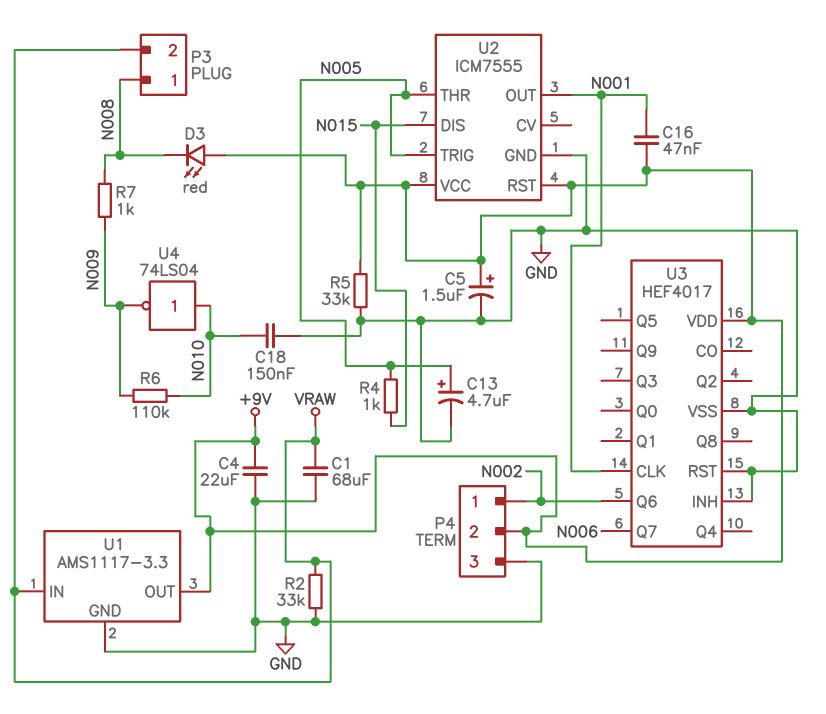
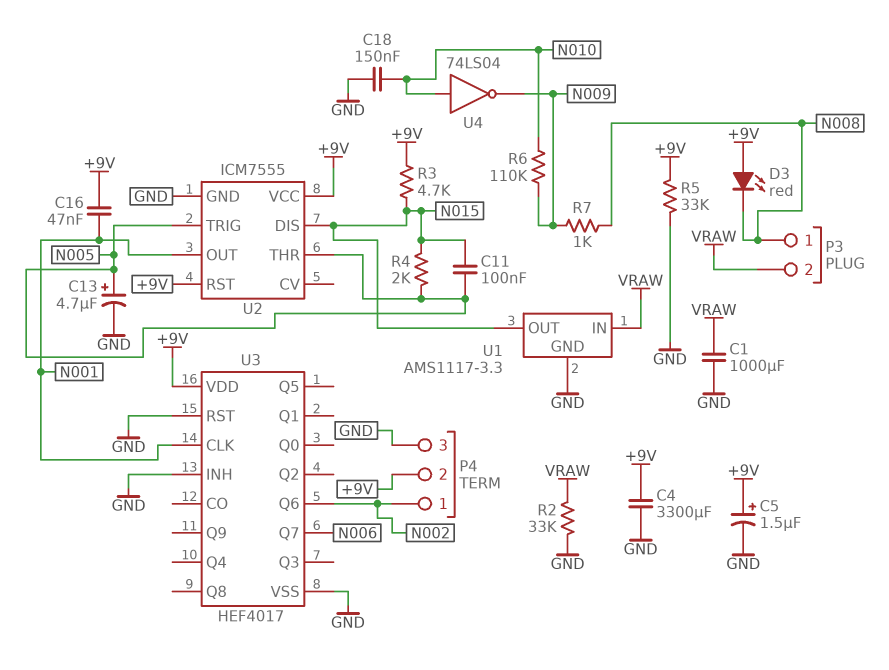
C1: 68uF (GND, VRAW) -> 1000uF (GND, VRAW)
C4: 22uF (+9V, GND) -> 3300uF (+9V, GND)
C11: none -> 100nF (N005, N015)
R3: none -> 4.7k (+9V, N015)
R4: 1k (N005, N015) -> 2k (N005, N015)
U1 pin OUT: +9V -> N015

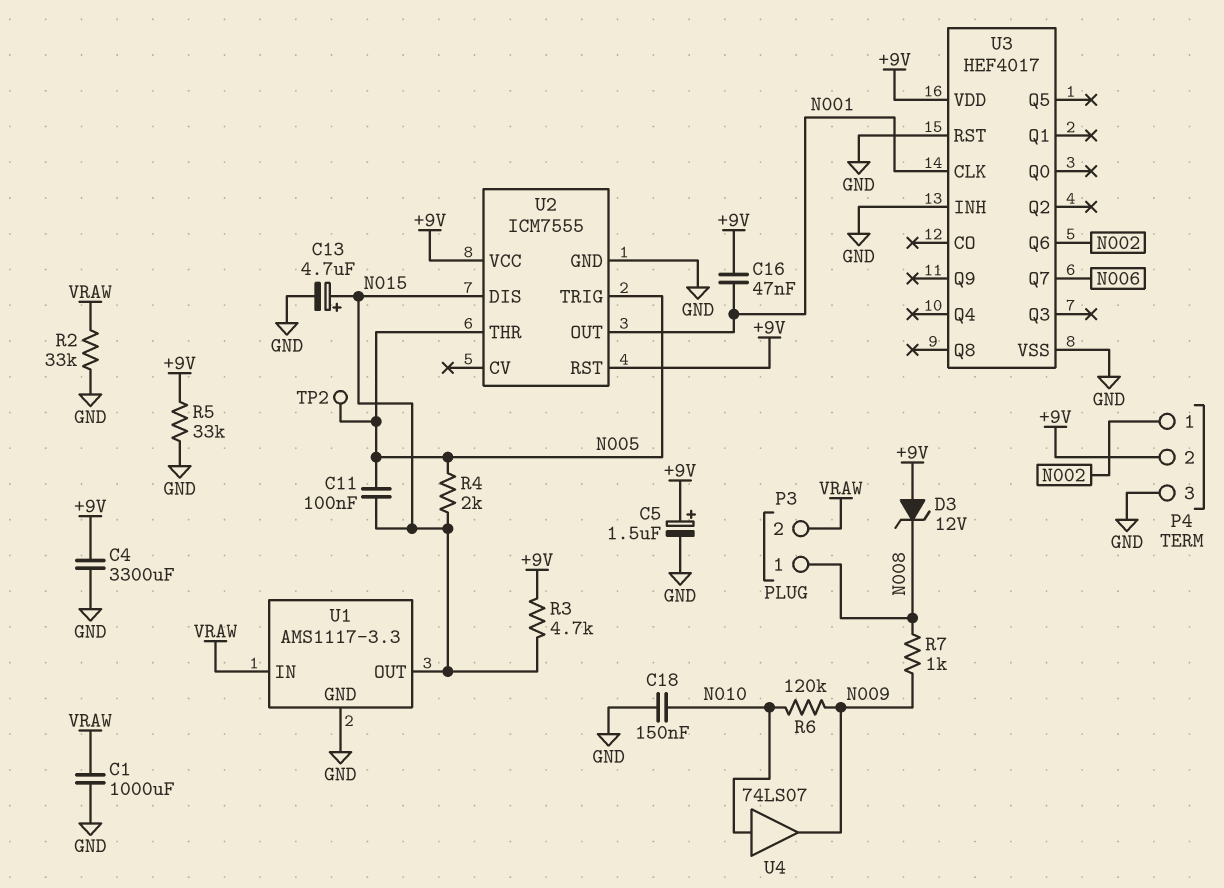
C13: 4.7uF (plus N005, minus GND) -> 4.7uF (plus N015, minus GND)
D3: LED red (A +9V, K N008) -> zener 12V (A +9V, K N008)
R6: 110k (N009, N010) -> 120k (N009, N010)
TP2: none -> test point (N005)
U4: NOT 74LS04 (in N010, out N009) -> buffer 74LS07 (in N010, out N009)

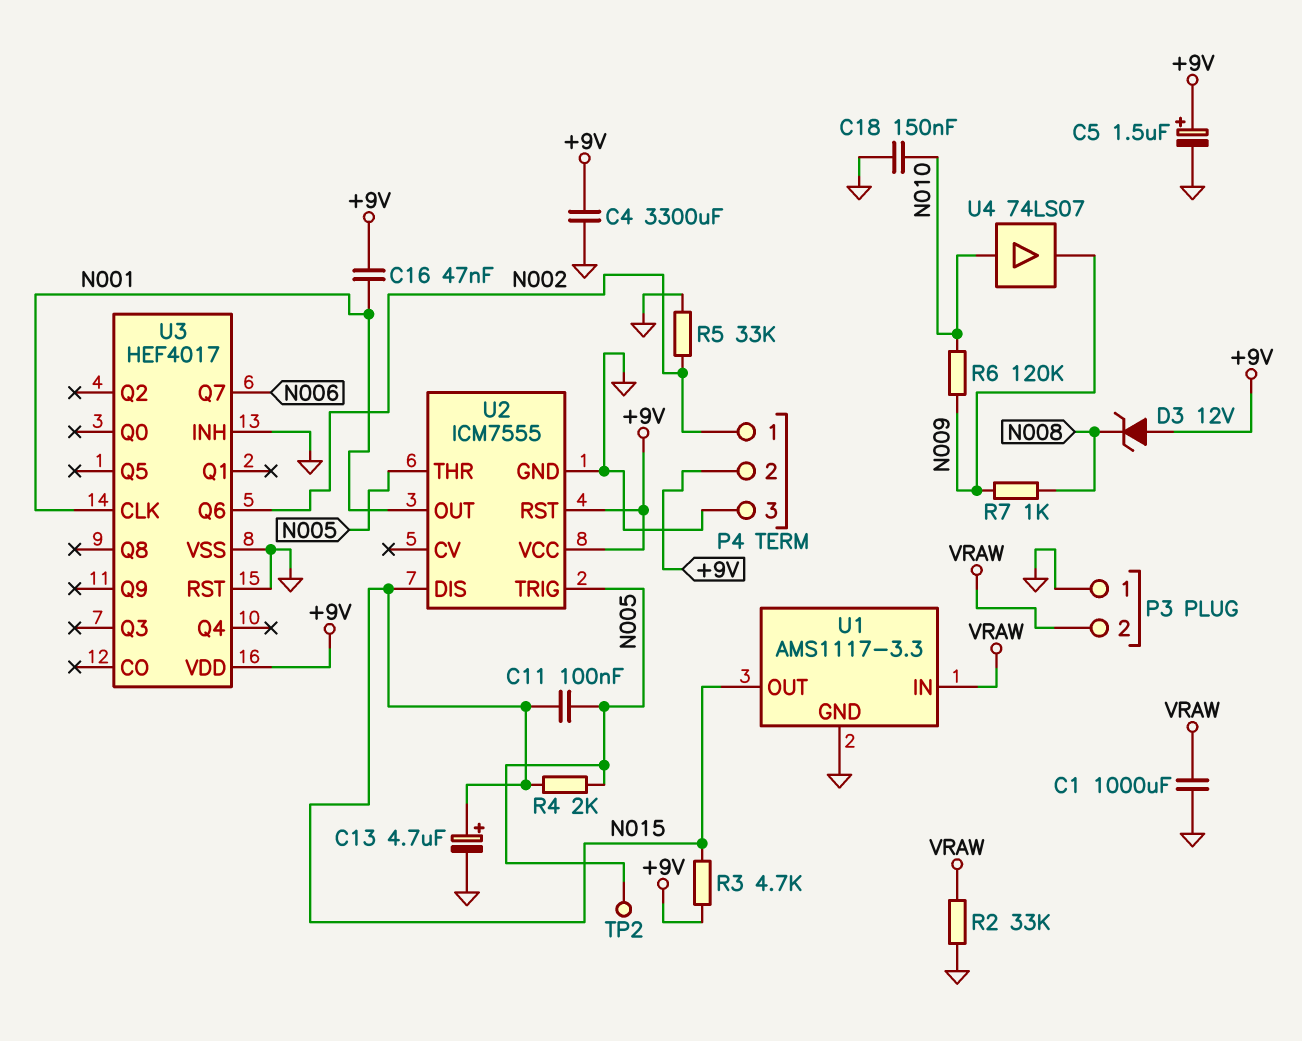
P3 pin 1: N008 -> GND
R5: 33k (+9V, GND) -> 33k (GND, N002)

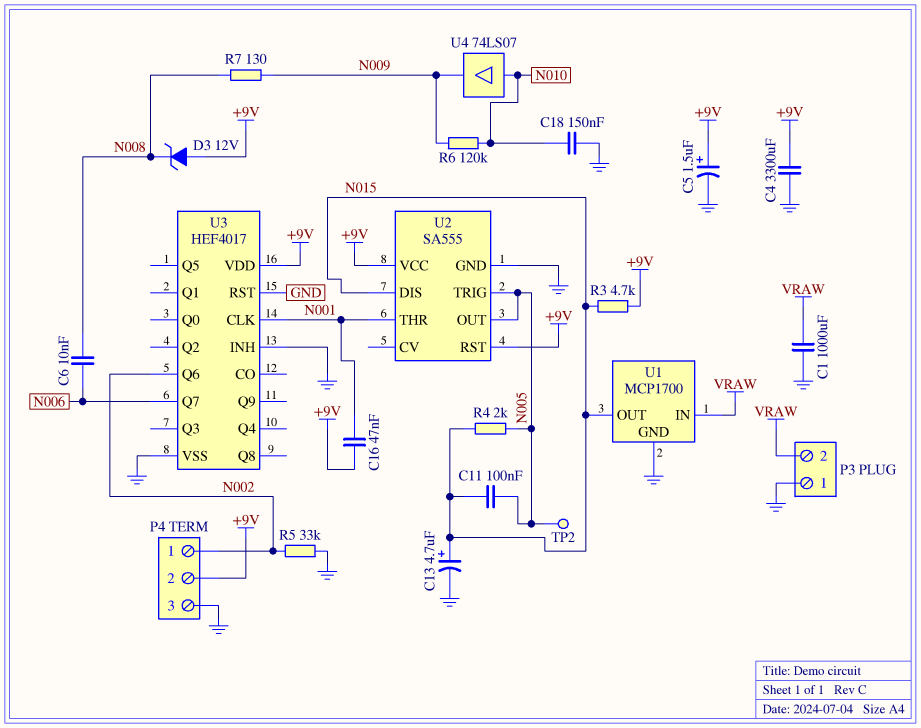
C6: none -> 10nF (N006, N008)
R2: 33k (GND, VRAW) -> none
R7: 1k (N008, N009) -> 130 (N008, N009)
U1: AMS1117-3.3 -> MCP1700
U2: ICM7555 -> SA555
U2 pin OUT: N001 -> N005
U2 pin THR: N005 -> N001

